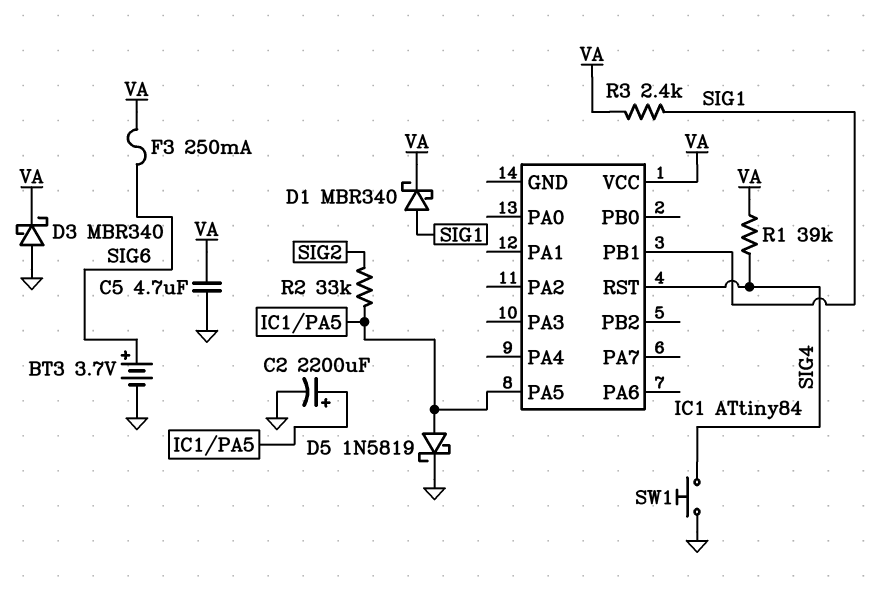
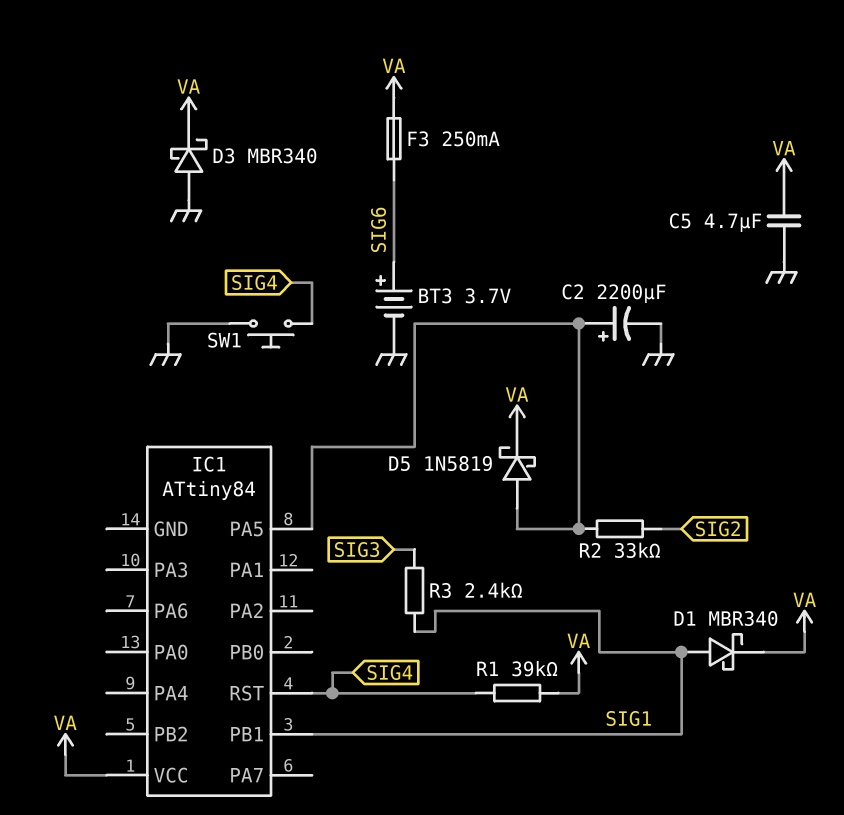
D5: schottky 1N5819 (A IC1/PA5, K GND) -> schottky 1N5819 (A IC1/PA5, K VA)
R3: 2.4k (SIG1, VA) -> 2.4k (SIG1, SIG3)

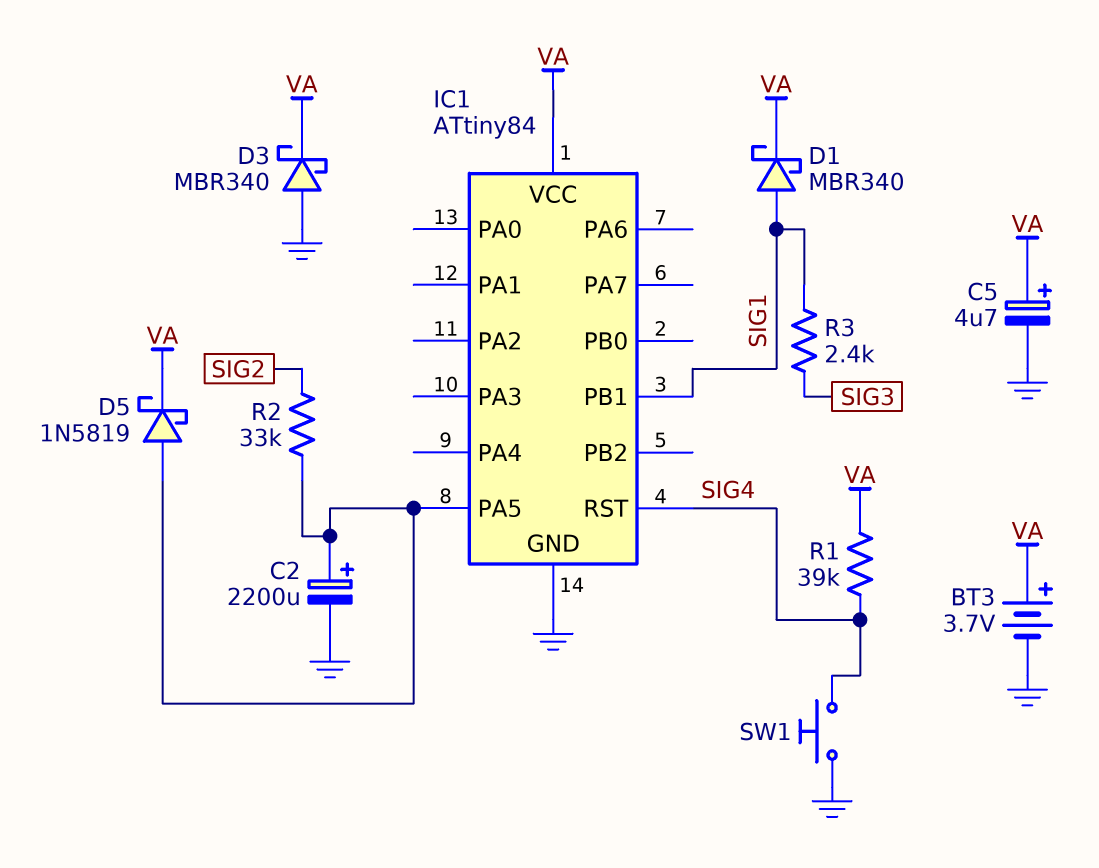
BT3: 3.7V (plus SIG6, minus GND) -> 3.7V (plus VA, minus GND)
C5: 4.7uF (GND, VA) -> 4.7uF (plus VA, minus GND)
F3: 250mA (SIG6, VA) -> none
IC1 pin GND: none -> GND

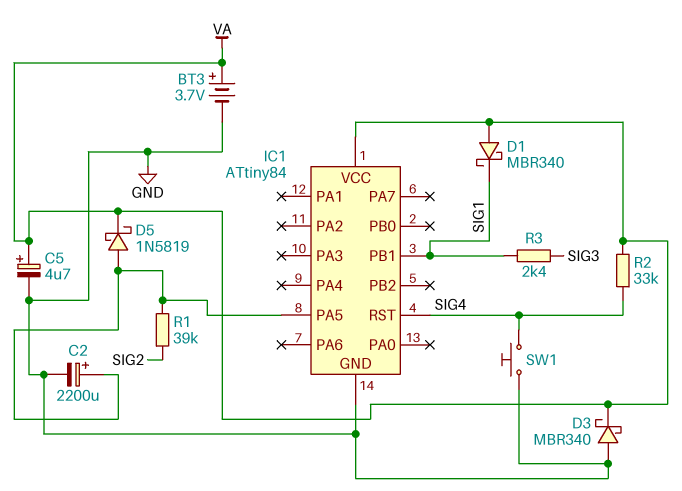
D1: schottky MBR340 (A SIG1, K VA) -> schottky MBR340 (A VA, K SIG1)
R1: 39k (SIG4, VA) -> 39k (IC1/PA5, SIG2)
R2: 33k (IC1/PA5, SIG2) -> 33k (SIG4, VA)

